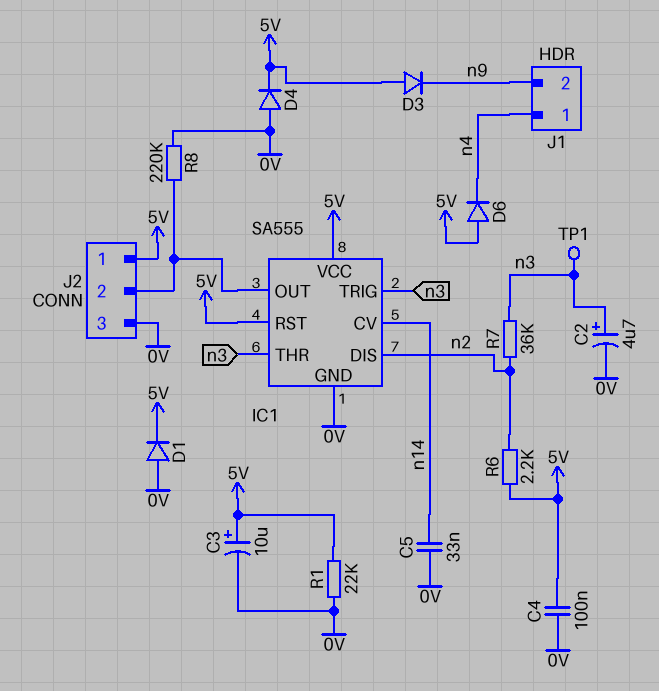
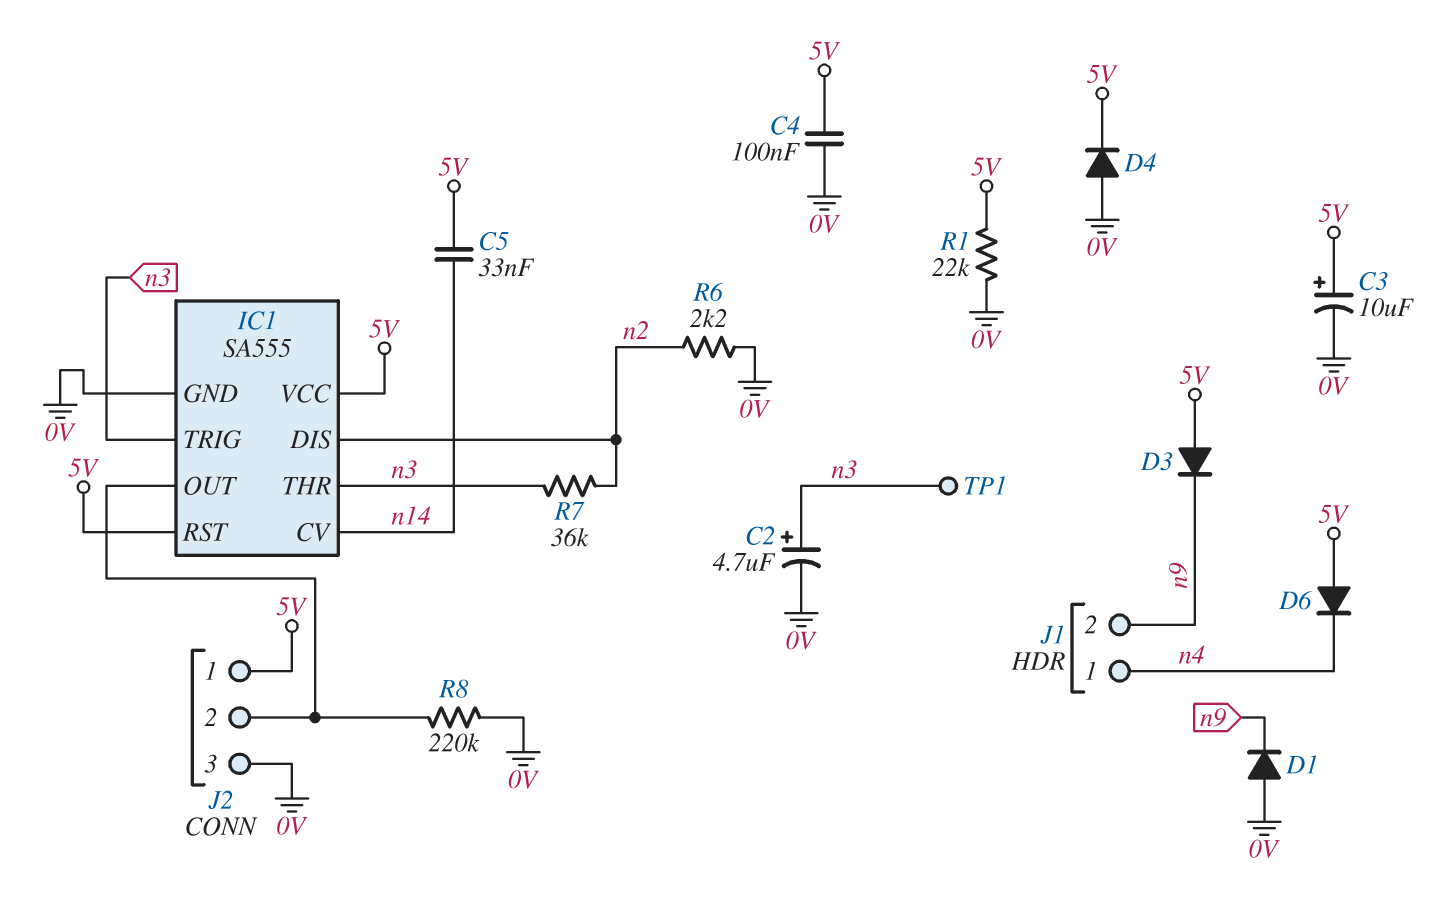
C5: 33nF (0V, n14) -> 33nF (5V, n14)
D1: diode (A 0V, K 5V) -> diode (A 0V, K n9)
R6: 2.2k (5V, n2) -> 2.2k (0V, n2)

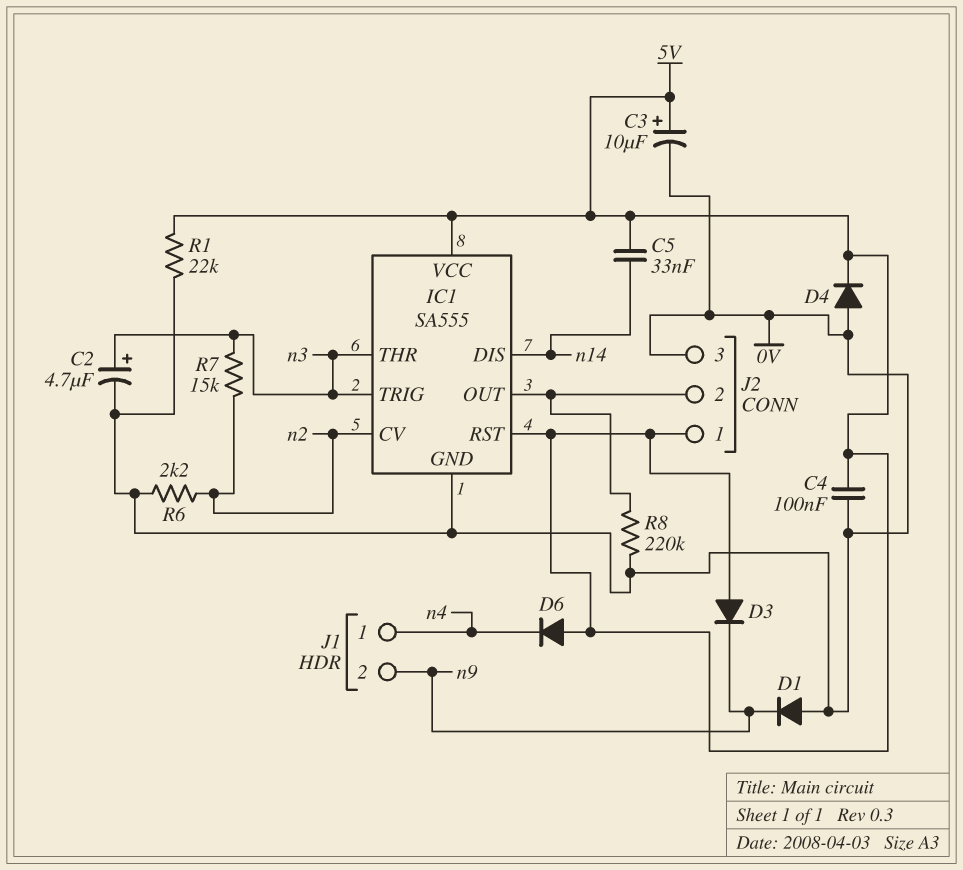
IC1 pin CV: n14 -> n2
IC1 pin DIS: n2 -> n14
R7: 36k (n2, n3) -> 15k (n2, n3)
TP1: test point (n3) -> none

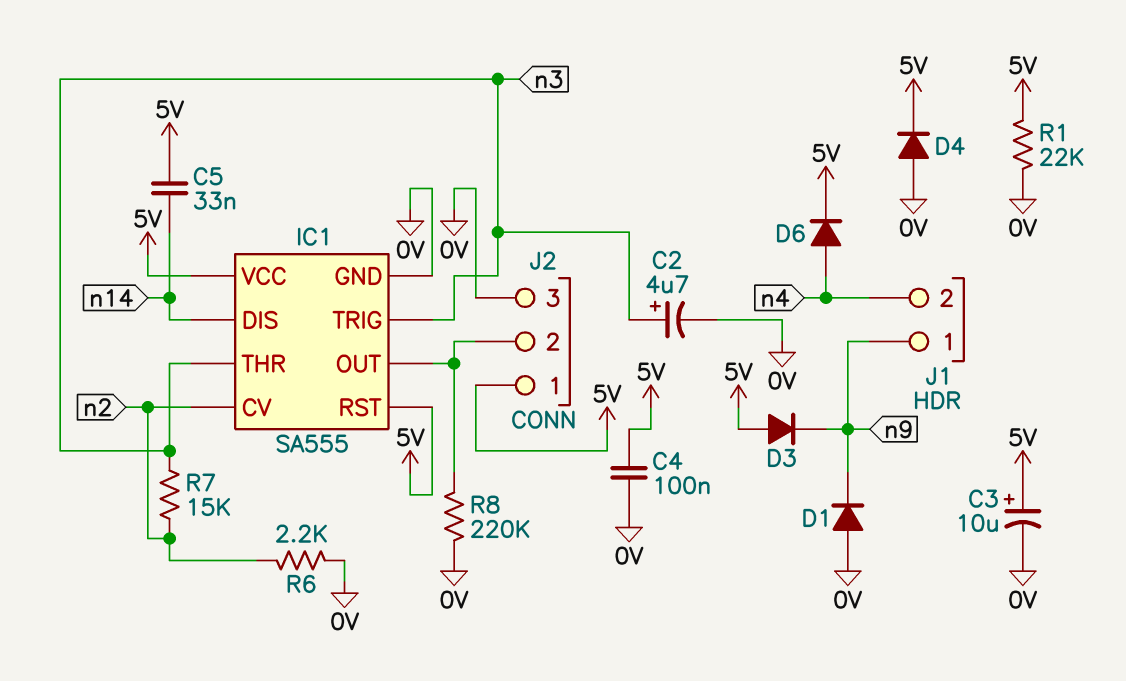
D6: diode (A 5V, K n4) -> diode (A n4, K 5V)
J1 pin 1: n4 -> n9
J1 pin 2: n9 -> n4

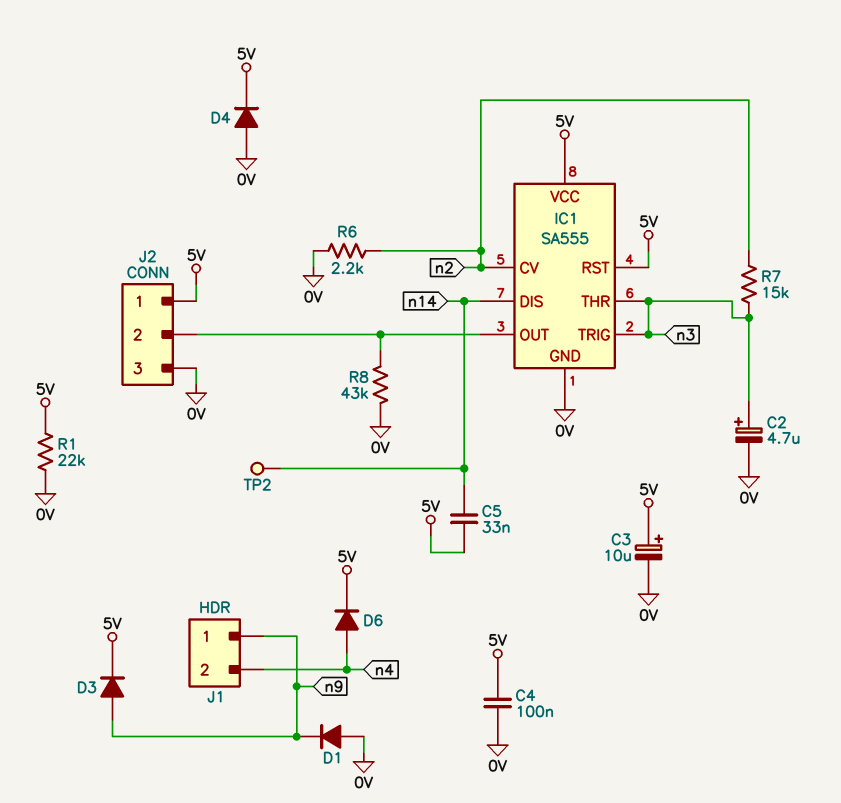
D3: diode (A 5V, K n9) -> diode (A n9, K 5V)
R8: 220k (0V, IC1/OUT) -> 43k (0V, IC1/OUT)
TP2: none -> test point (n14)

